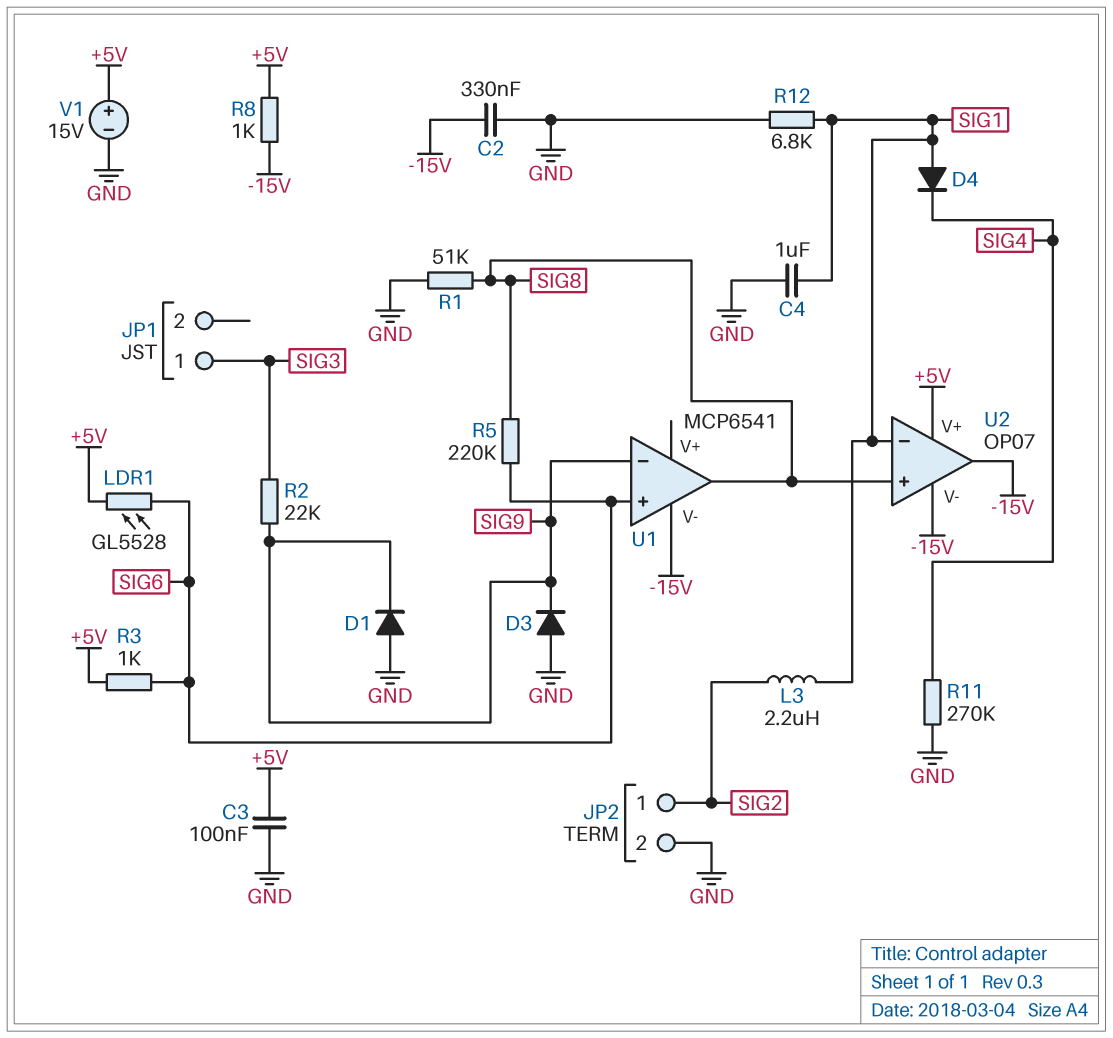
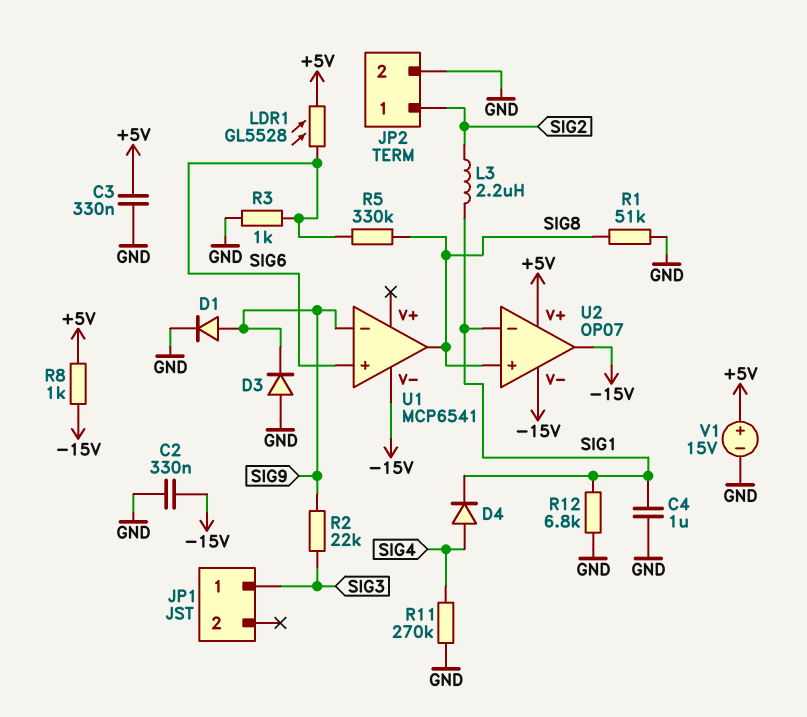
C3: 100nF (+5V, GND) -> 330nF (+5V, GND)
D1: diode (A GND, K SIG9) -> diode (A SIG9, K GND)
D4: diode (A SIG1, K SIG4) -> diode (A SIG4, K SIG1)
R3: 1k (+5V, SIG6) -> 1k (GND, SIG6)
R5: 220k (SIG6, SIG8) -> 330k (SIG6, SIG8)

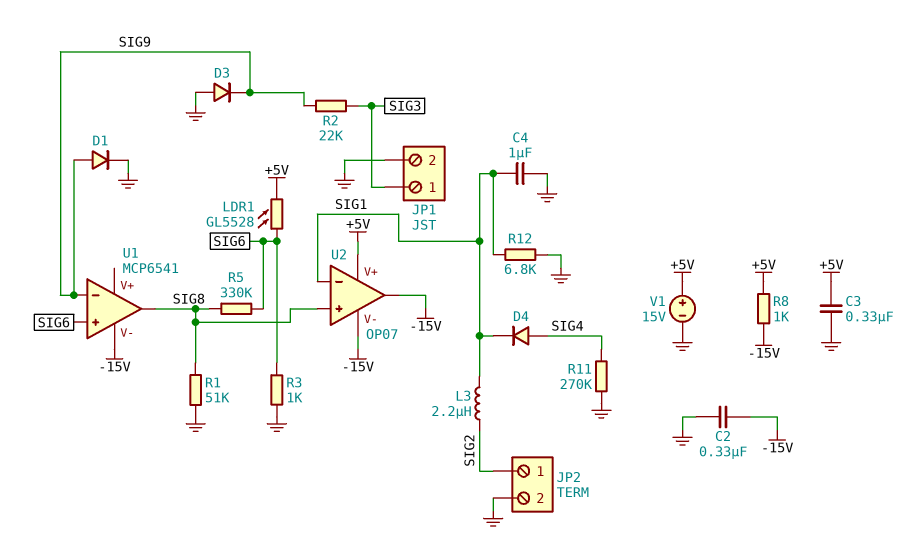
JP1 pin 2: none -> GND

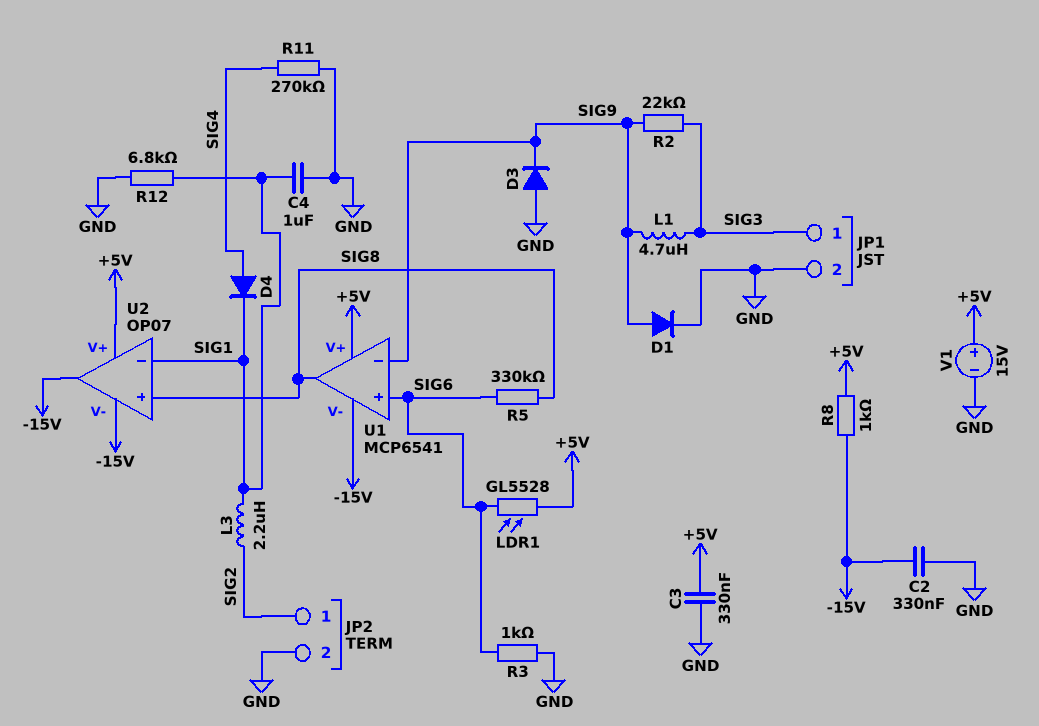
L1: none -> 4.7uH (SIG3, SIG9)
R1: 51k (GND, SIG8) -> none
U1 pin V+: none -> +5V

